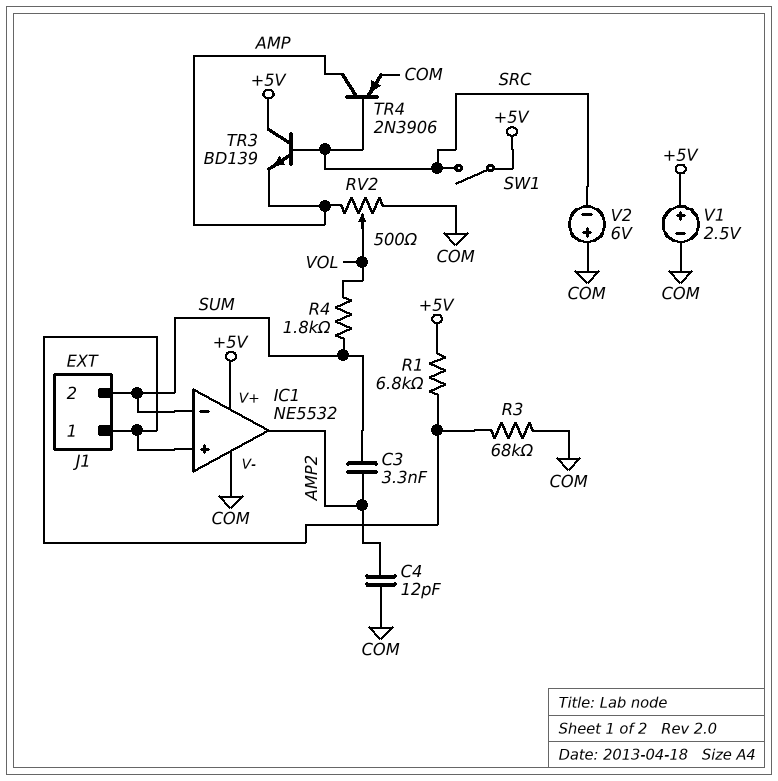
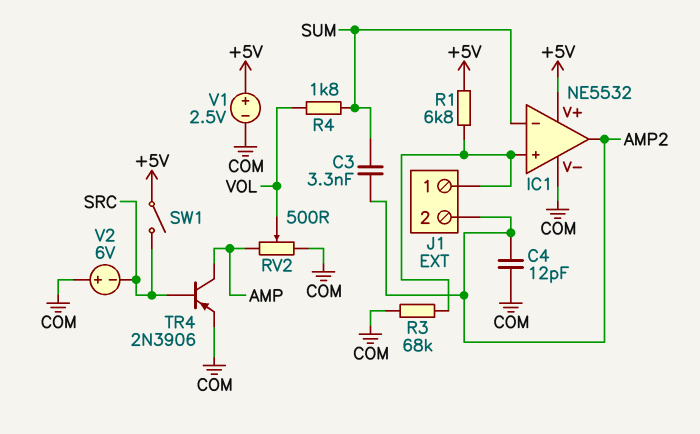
J1 pin 2: SUM -> AMP2
TR3: NPN BD139 (B SRC, C +5V, E AMP) -> none

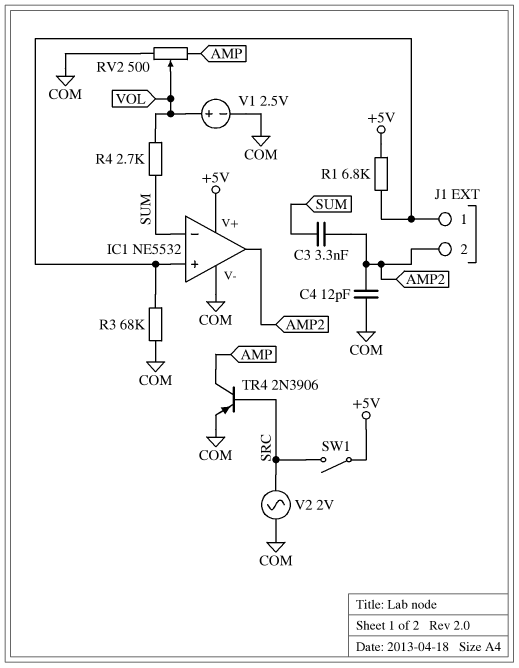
R4: 1.8k (SUM, VOL) -> 2.7k (SUM, VOL)
V1: 2.5V (plus +5V, minus COM) -> 2.5V (plus VOL, minus COM)
V2: 6V (plus COM, minus SRC) -> AC 2V (COM, SRC)

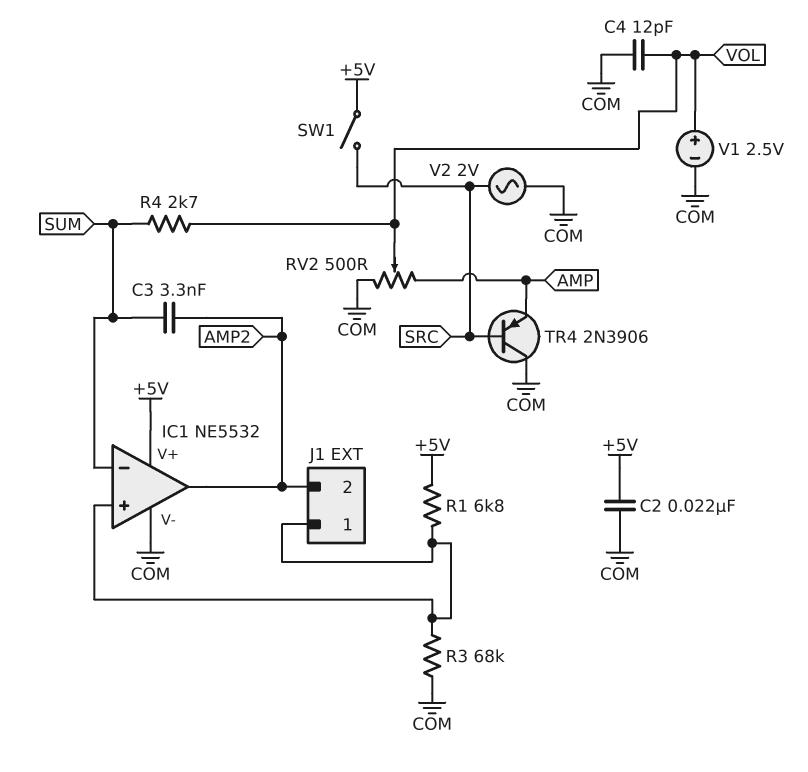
C2: none -> 22nF (+5V, COM)
C4: 12pF (AMP2, COM) -> 12pF (COM, VOL)
TR4: PNP 2N3906 (B SRC, C AMP, E COM) -> PNP 2N3906 (B SRC, C COM, E AMP)

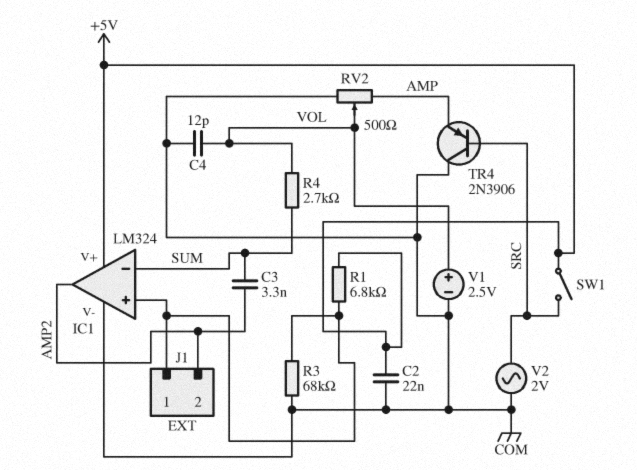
IC1: NE5532 -> LM324

